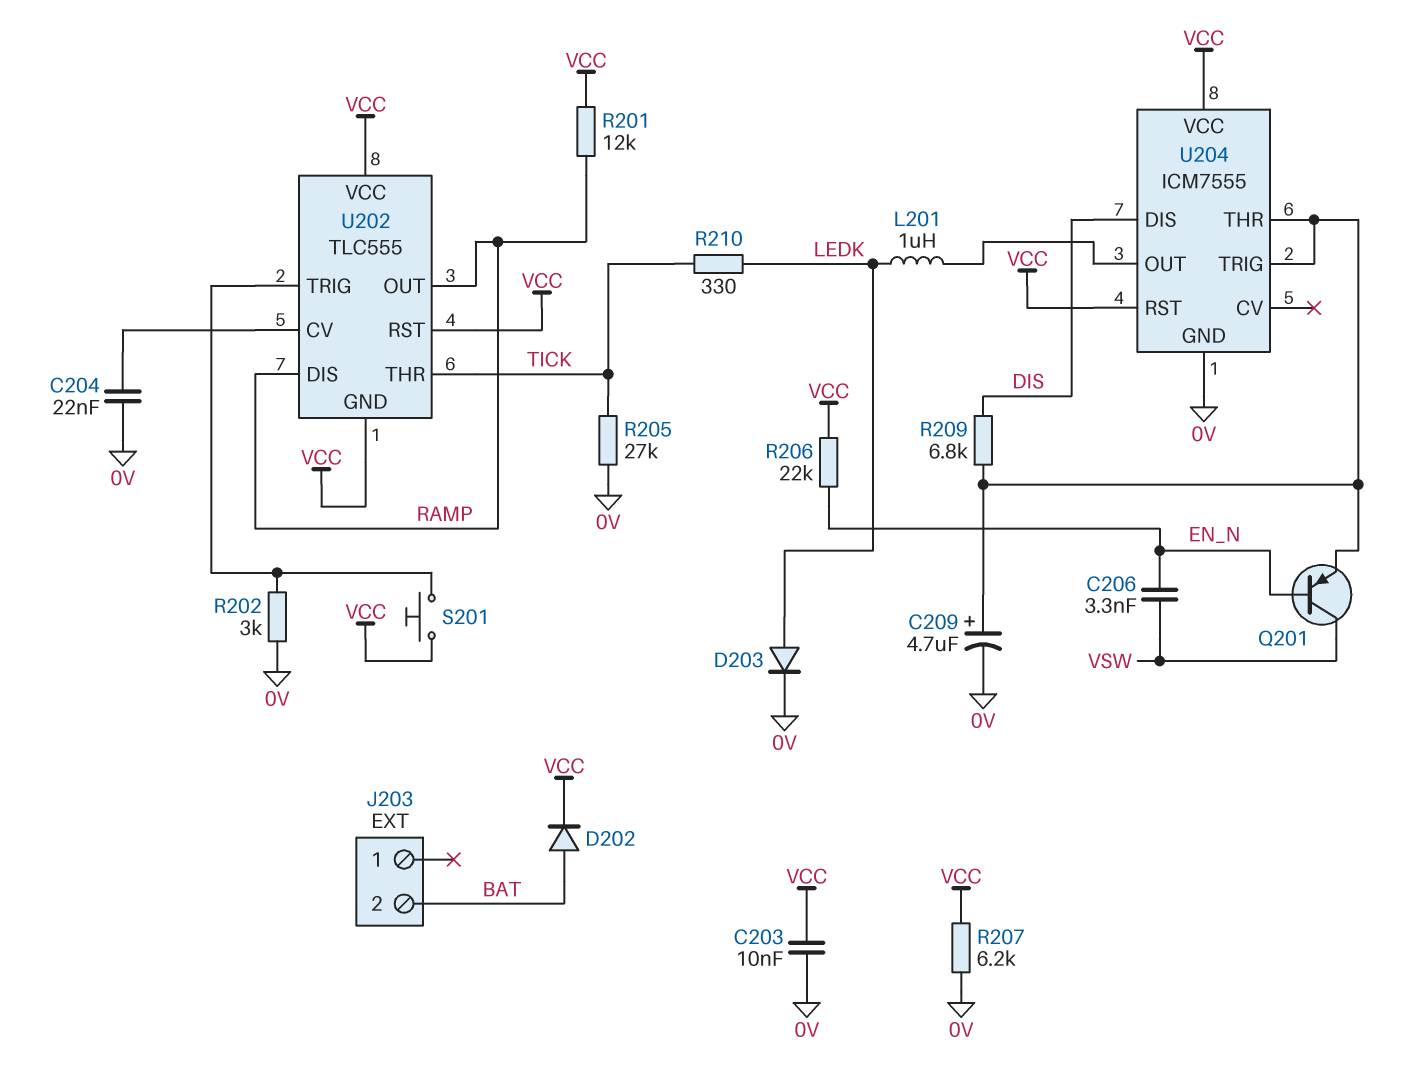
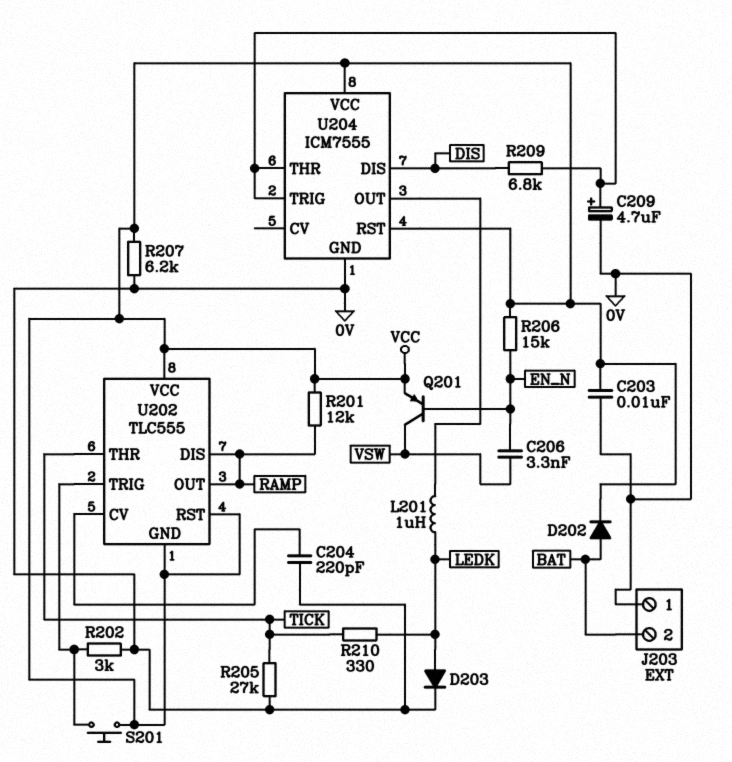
C204: 22nF (0V, U202/CV) -> 220pF (0V, U202/CV)
J203 pin 1: none -> 0V
Q201: PNP (B EN_N, C VSW, E U204/THR) -> PNP (B EN_N, C VSW, E VCC)
R206: 22k (EN_N, VCC) -> 15k (EN_N, VCC)

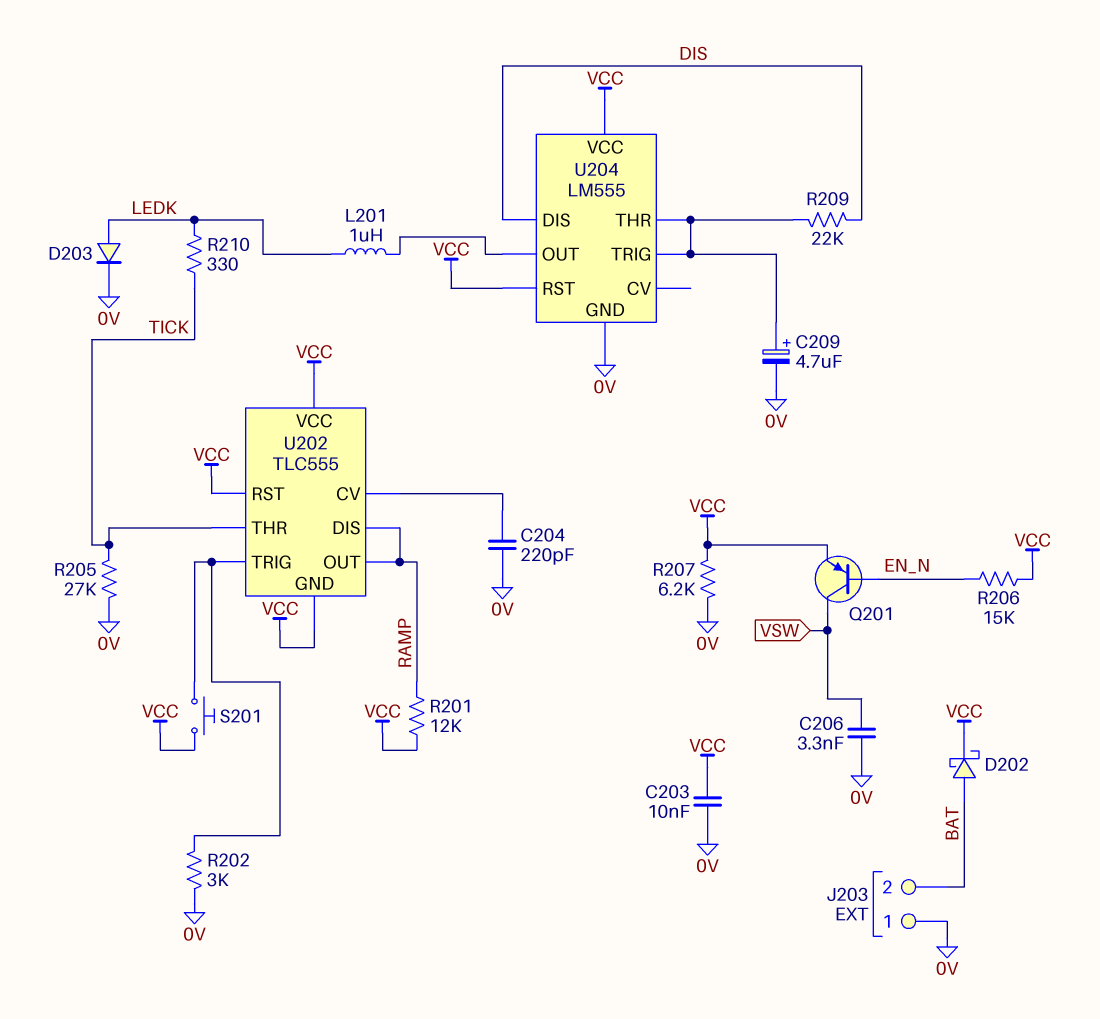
C206: 3.3nF (EN_N, VSW) -> 3.3nF (0V, VSW)
D202: diode (A BAT, K VCC) -> schottky (A BAT, K VCC)
R209: 6.8k (DIS, U204/THR) -> 22k (DIS, U204/THR)
U204: ICM7555 -> LM555

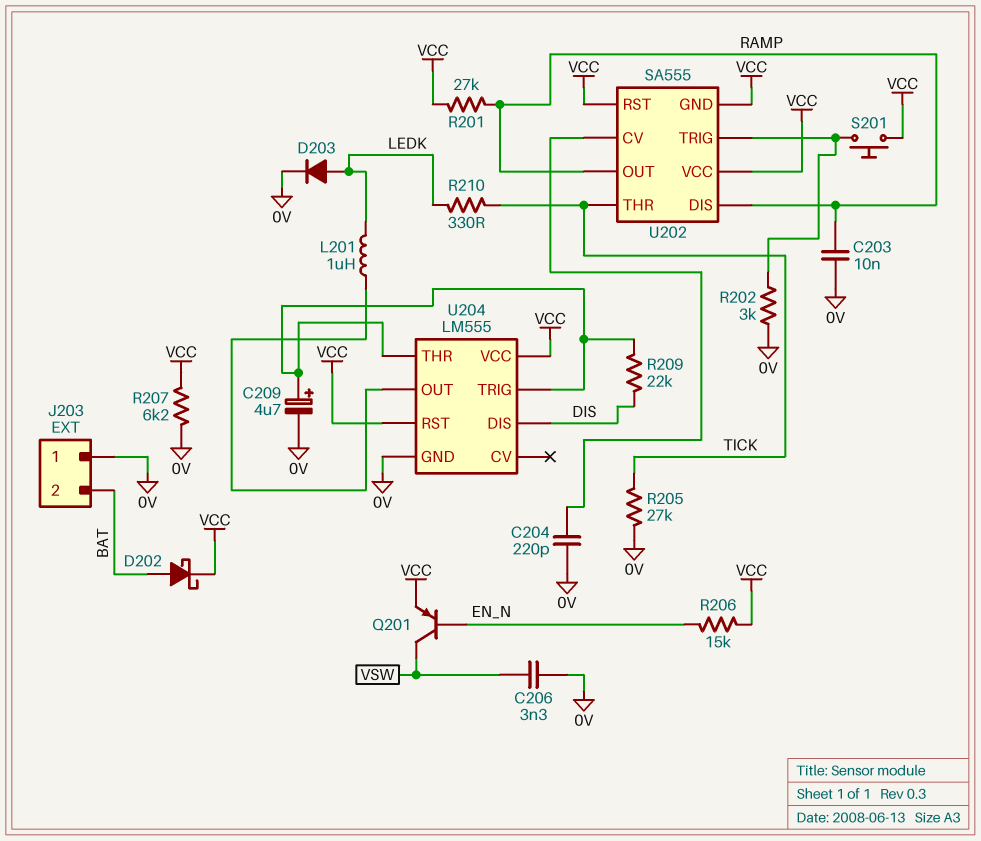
C203: 10nF (0V, VCC) -> 10nF (0V, RAMP)
R201: 12k (RAMP, VCC) -> 27k (RAMP, VCC)
U202: TLC555 -> SA555

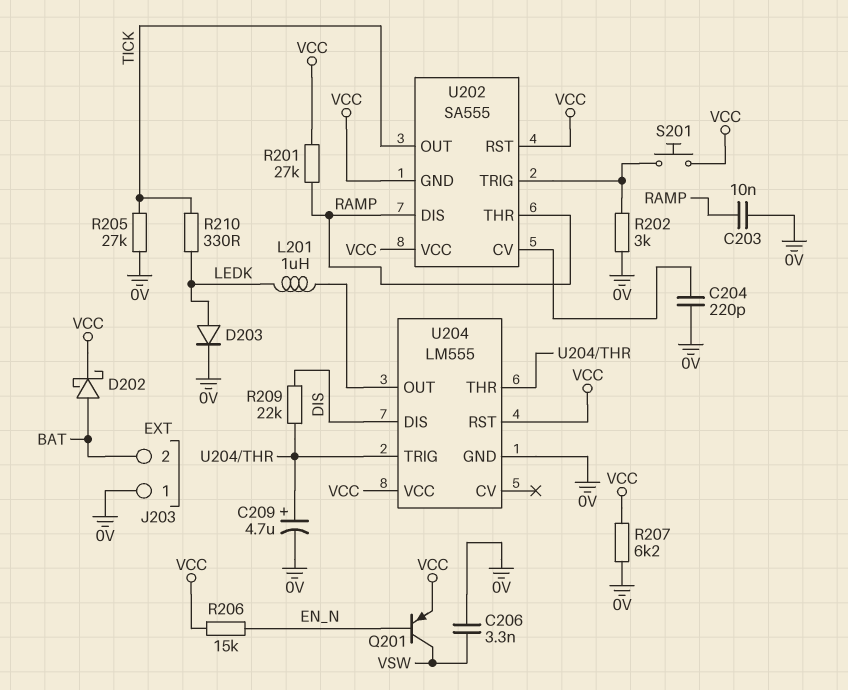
U202 pin OUT: RAMP -> TICK
U202 pin THR: TICK -> RAMP

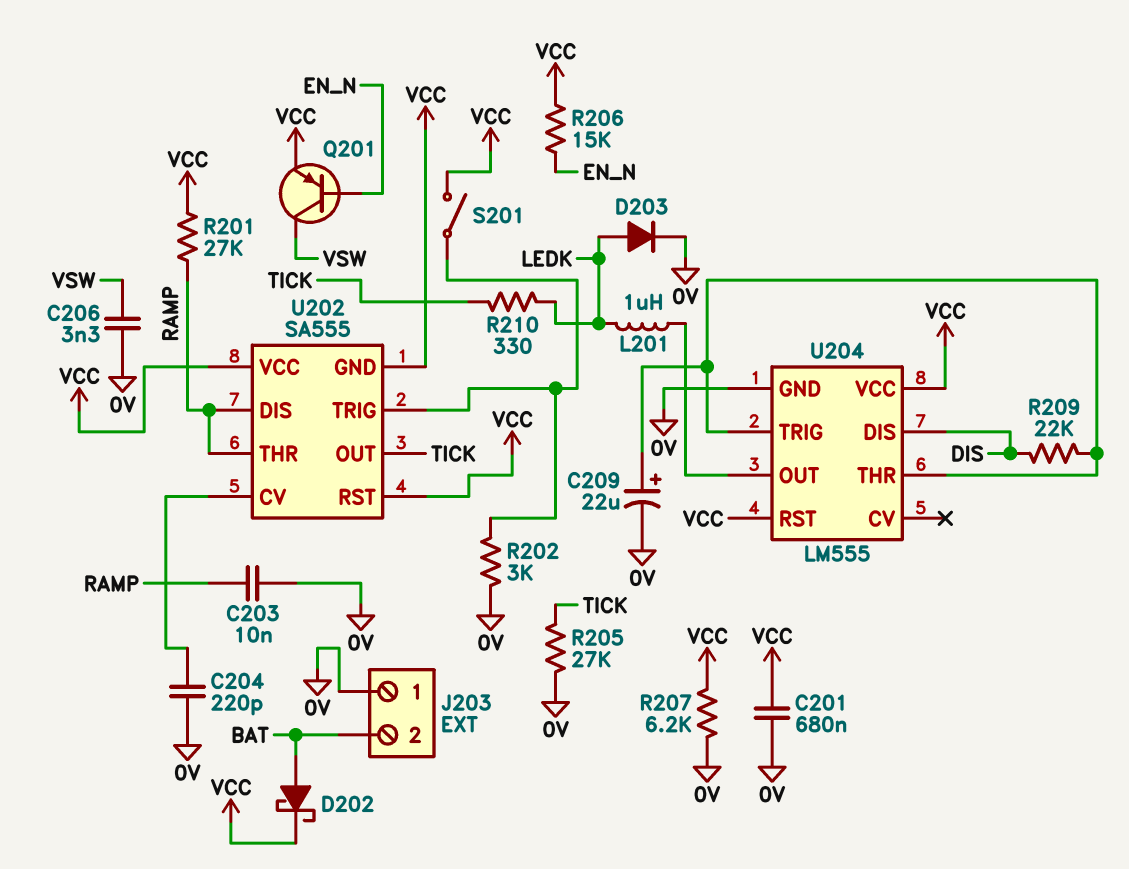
C201: none -> 680nF (0V, VCC)
C209: 4.7uF (plus U204/THR, minus 0V) -> 22uF (plus U204/THR, minus 0V)
S201: button (U202/TRIG, VCC) -> switch (U202/TRIG, VCC)

